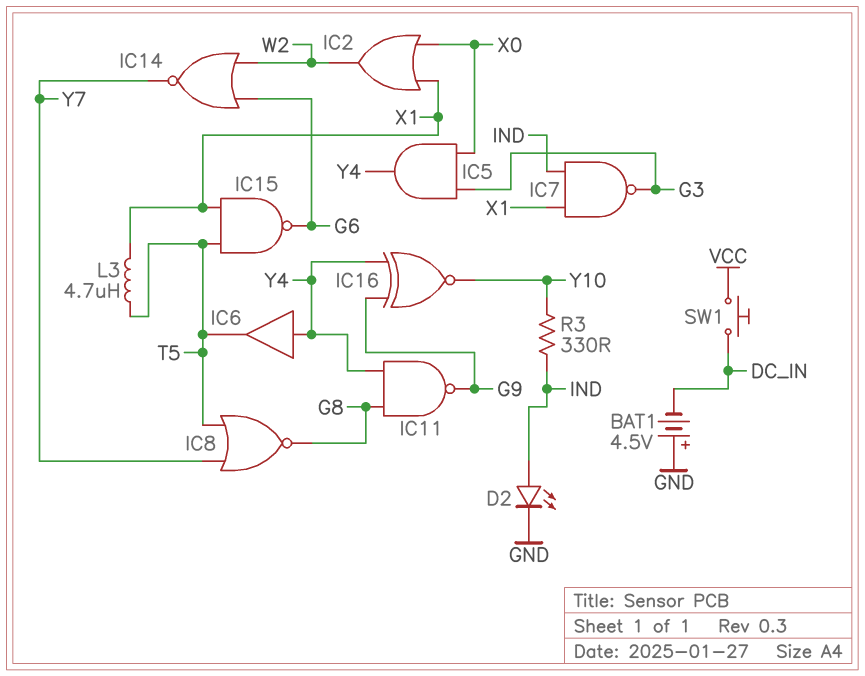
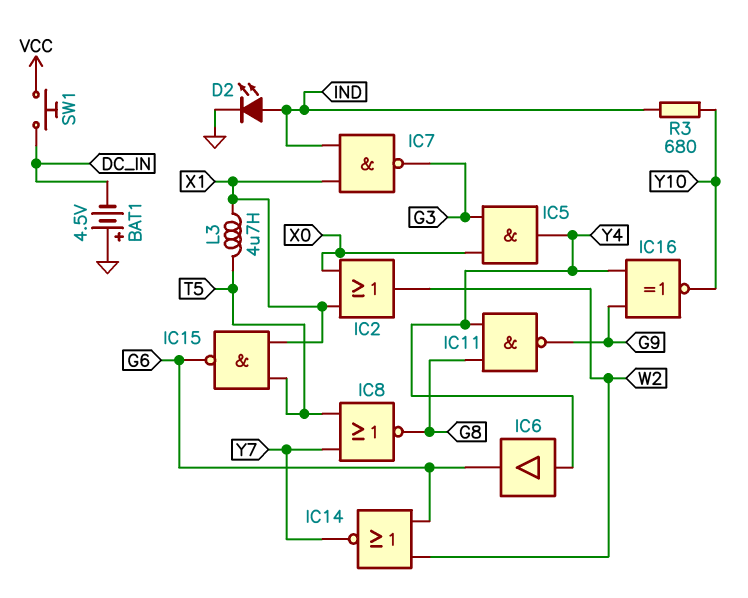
IC6: buffer (in Y4, out T5) -> buffer (in Y4, out G6)
R3: 330 (IND, Y10) -> 680 (IND, Y10)

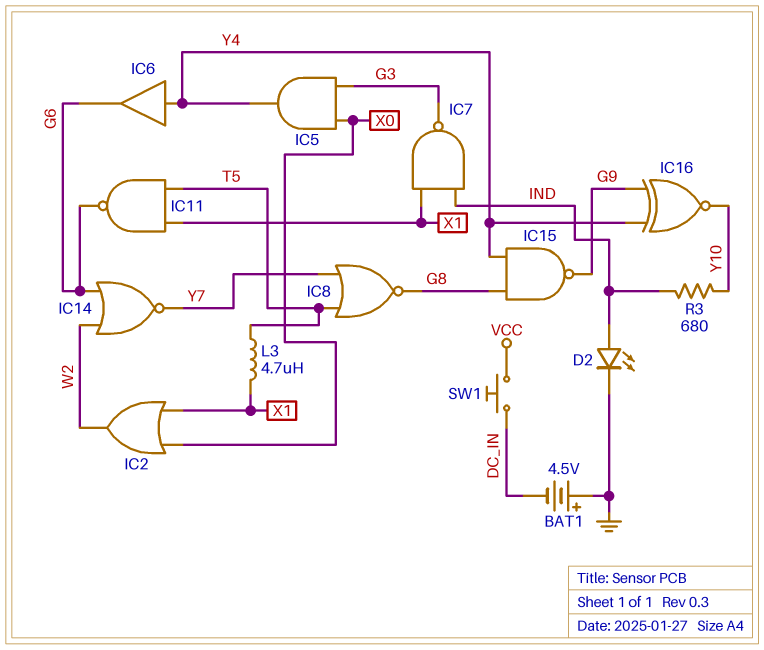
IC11: NAND (in G8, in Y4, out G9) -> NAND (in T5, in X1, out G6)
IC15: NAND (in T5, in X1, out G6) -> NAND (in G8, in Y4, out G9)

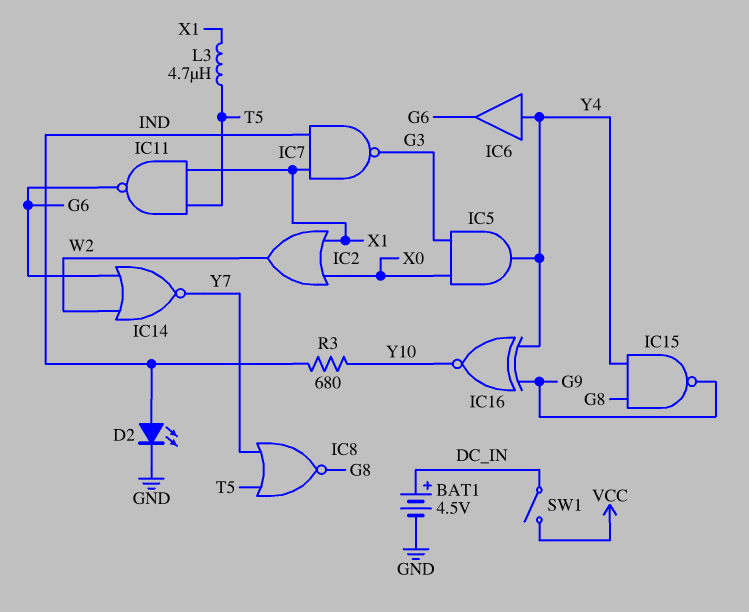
BAT1: 4.5V (plus GND, minus DC_IN) -> 4.5V (plus DC_IN, minus GND)
SW1: button (DC_IN, VCC) -> switch (DC_IN, VCC)

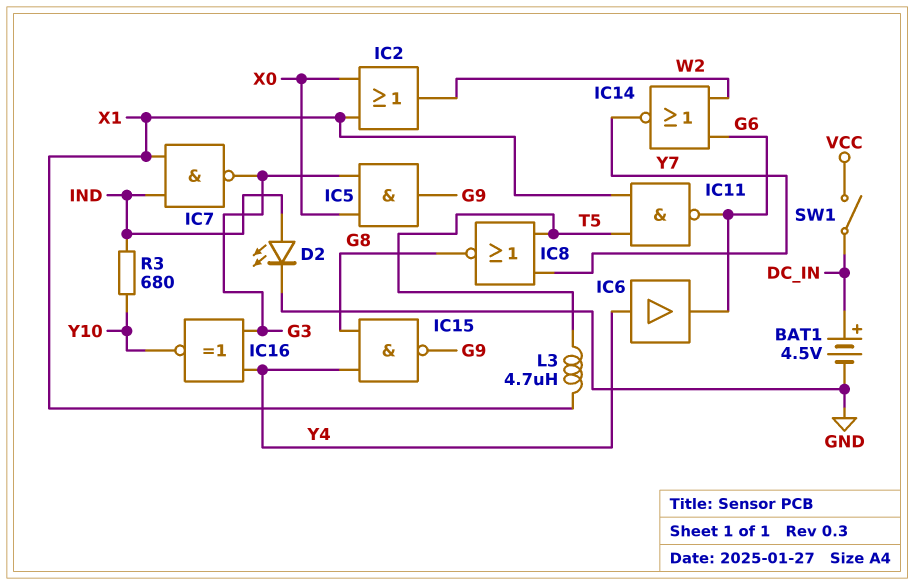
IC5: AND (in G3, in X0, out Y4) -> AND (in G3, in X0, out G9)
IC16: XNOR (in G9, in Y4, out Y10) -> XNOR (in G3, in Y4, out Y10)

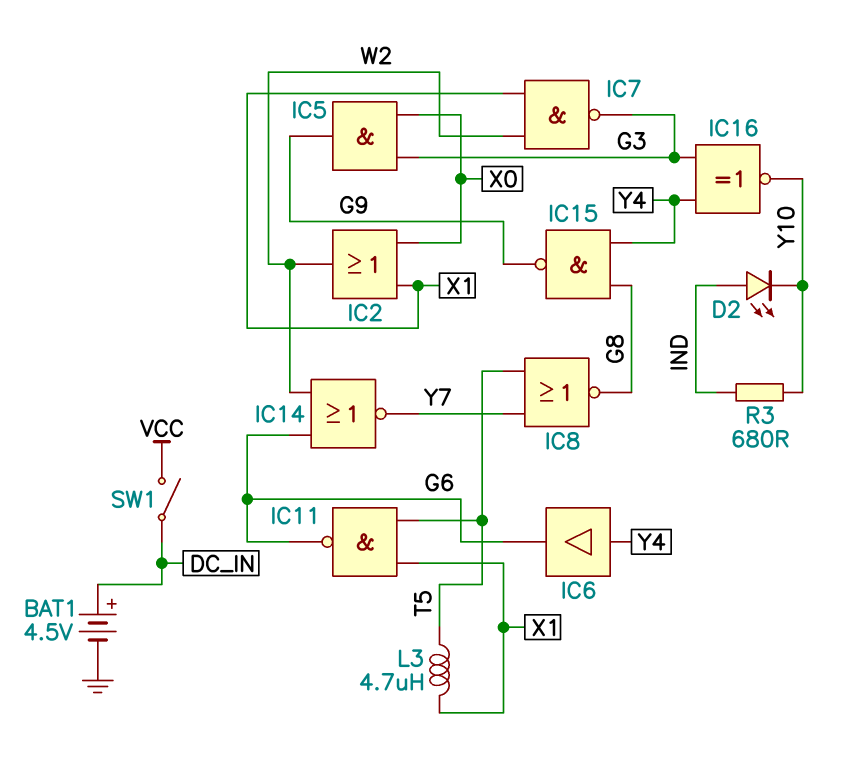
D2: LED (A IND, K GND) -> LED (A IND, K Y10)
IC7: NAND (in IND, in X1, out G3) -> NAND (in W2, in X1, out G3)

